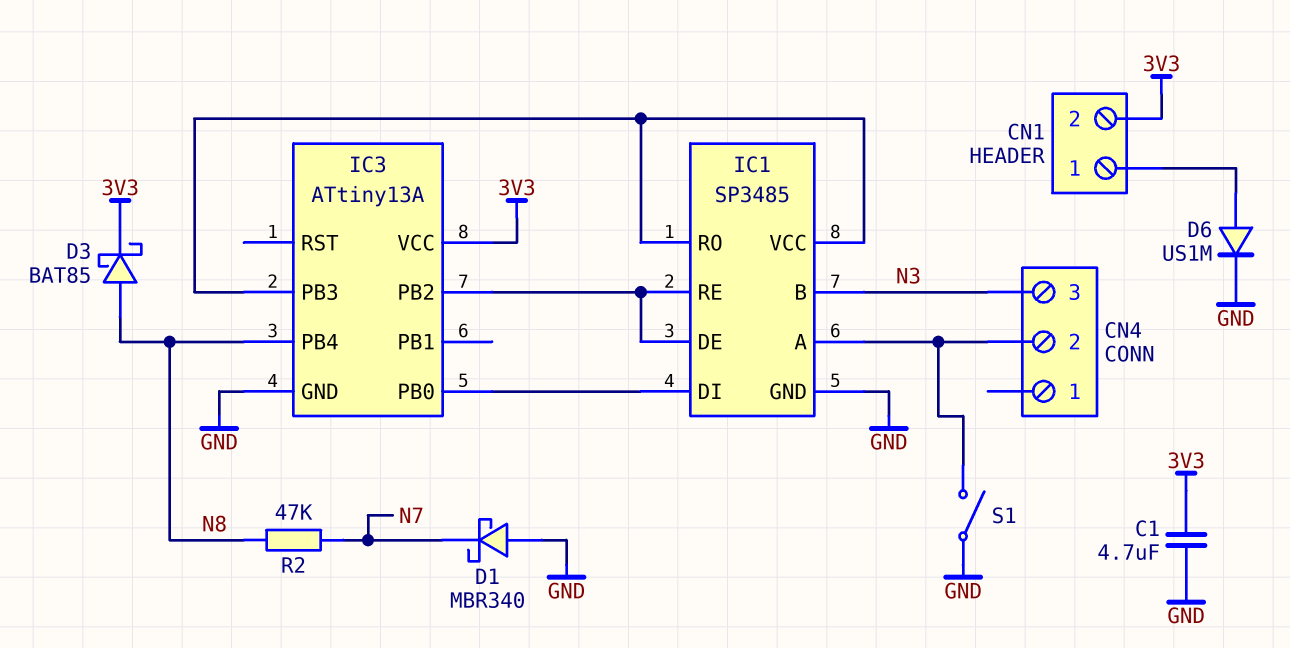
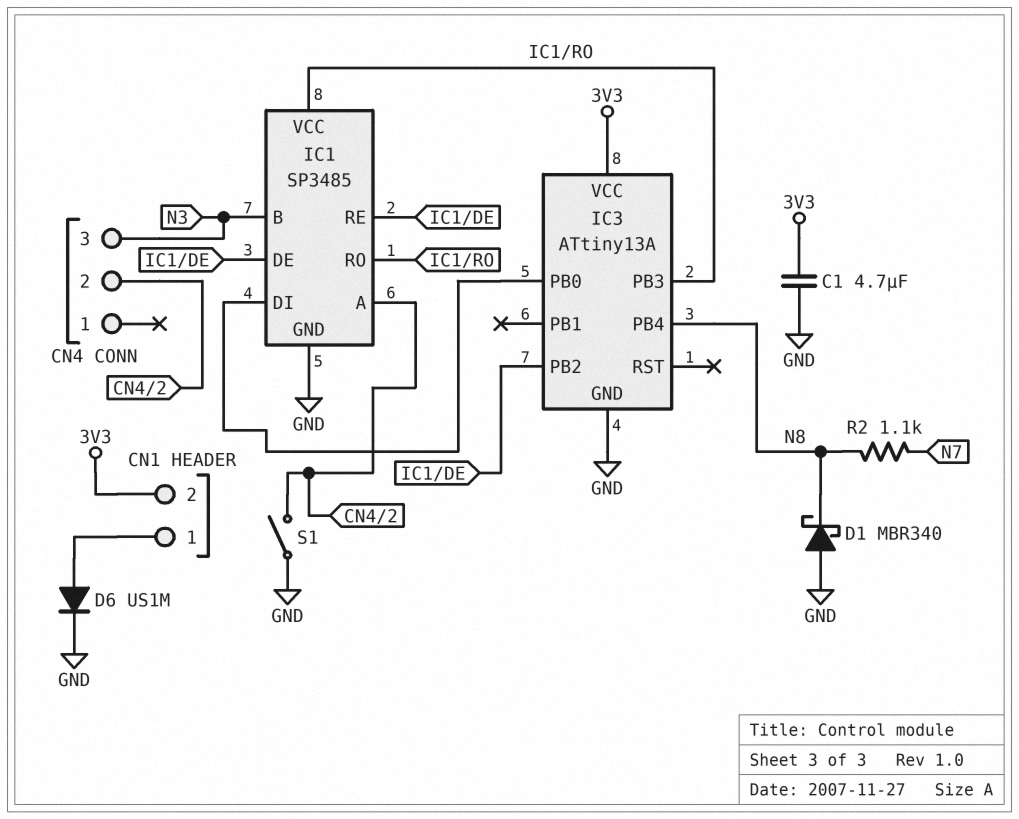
D1: schottky MBR340 (A GND, K N7) -> schottky MBR340 (A GND, K N8)
D3: schottky BAT85 (A N8, K 3V3) -> none
R2: 47k (N7, N8) -> 1.1k (N7, N8)

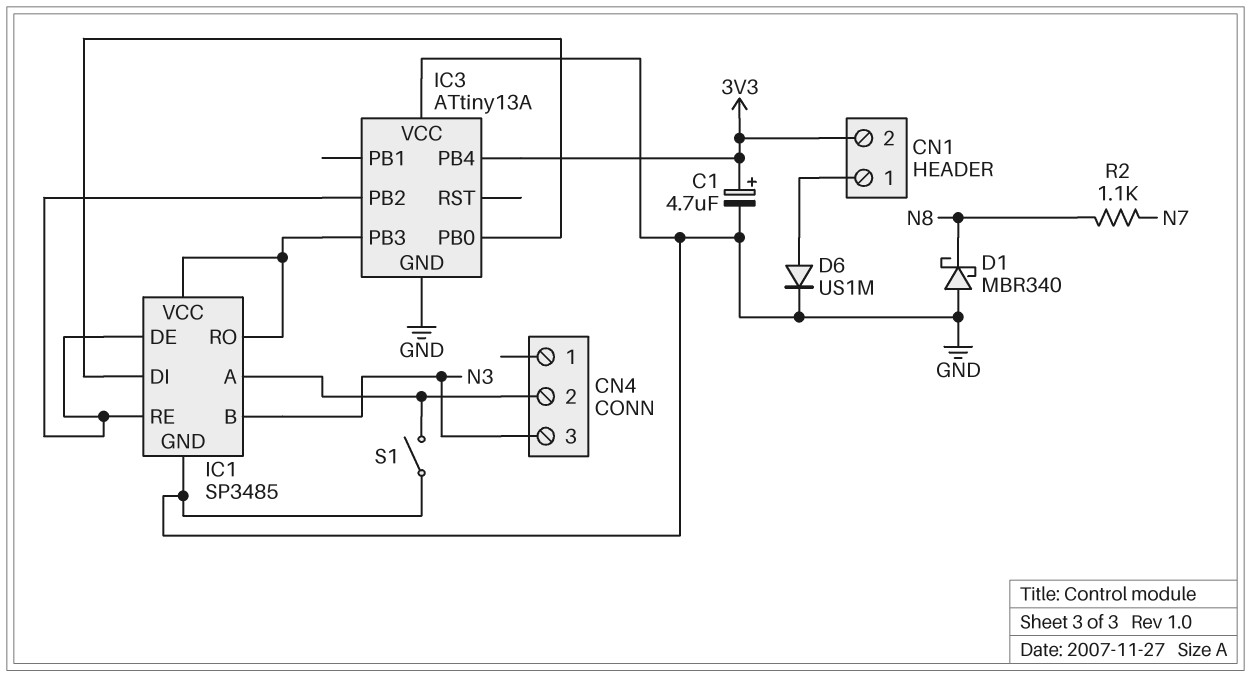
C1: 4.7uF (3V3, GND) -> 4.7uF (plus 3V3, minus GND)
IC3 pin PB4: N8 -> 3V3
IC3 pin VCC: 3V3 -> GND

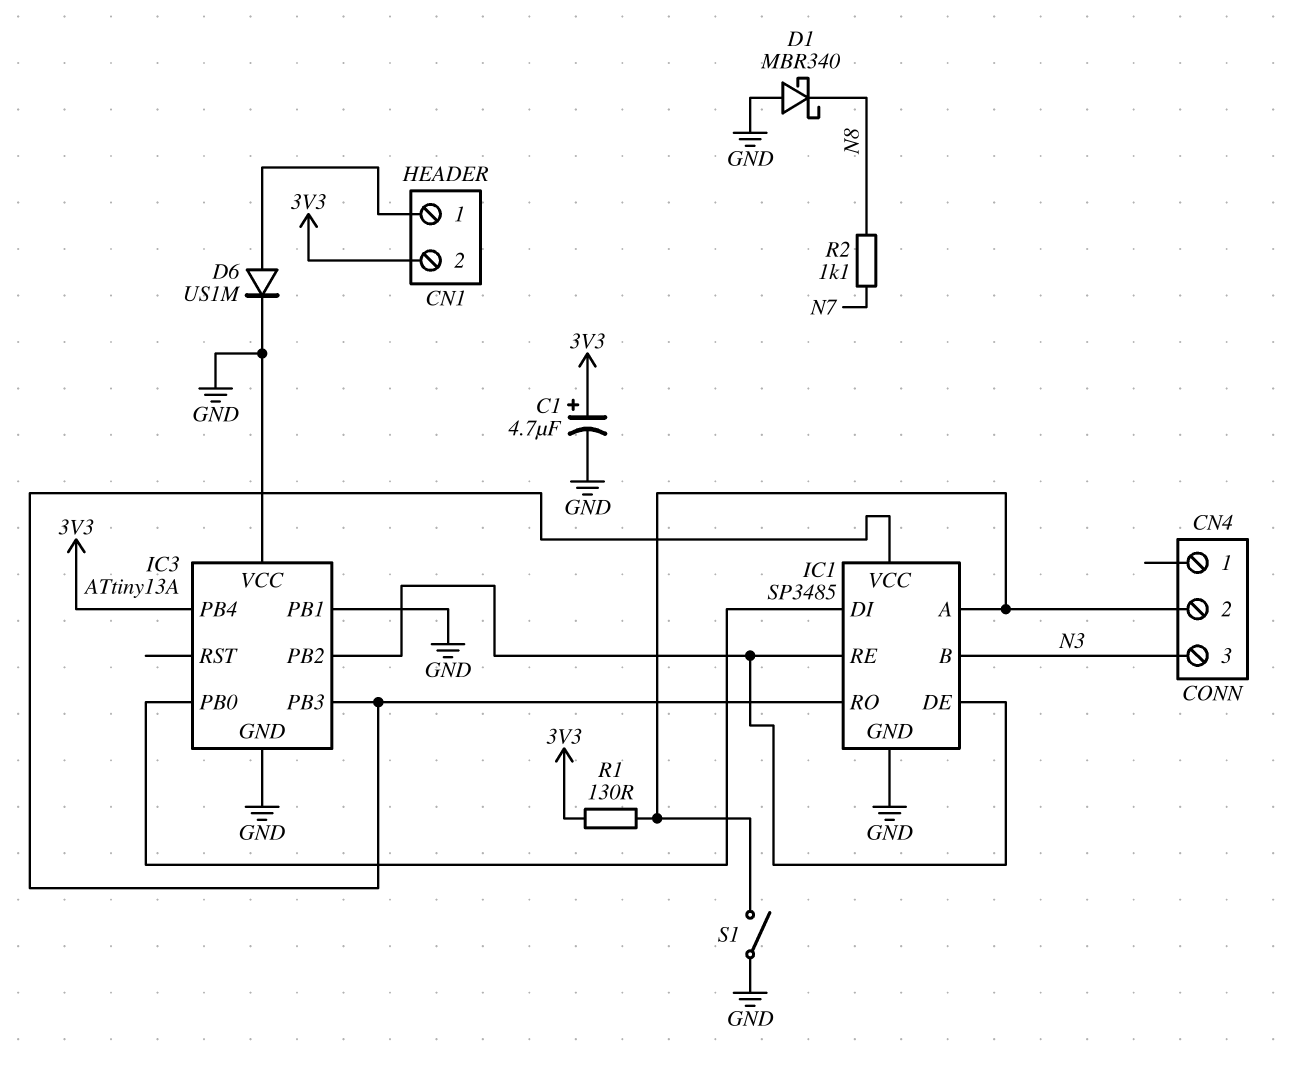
IC3 pin PB1: none -> GND
R1: none -> 130 (3V3, CN4/2)

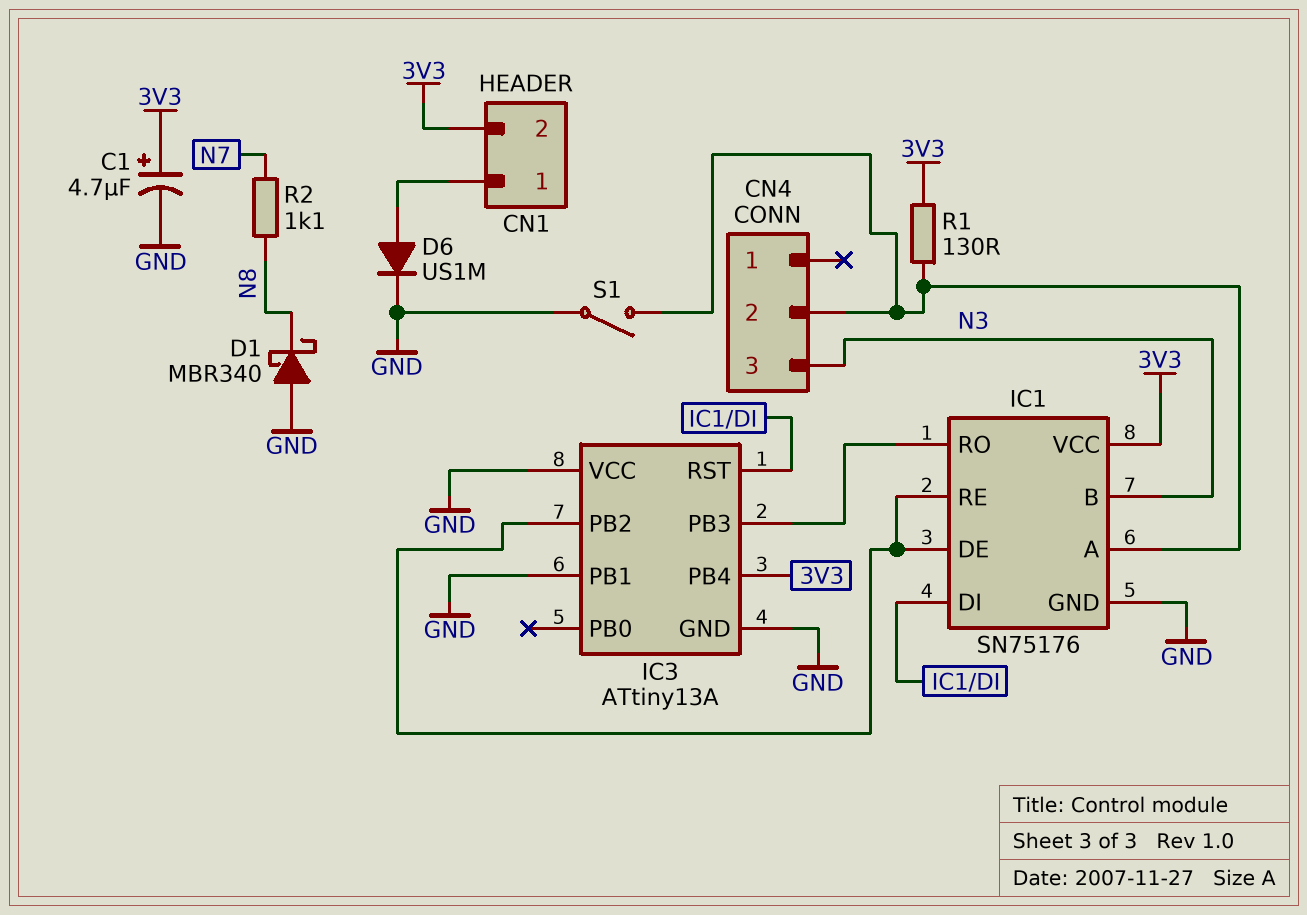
IC1: SP3485 -> SN75176
IC1 pin VCC: IC1/RO -> 3V3
IC3 pin PB0: IC1/DI -> none
IC3 pin RST: none -> IC1/DI

